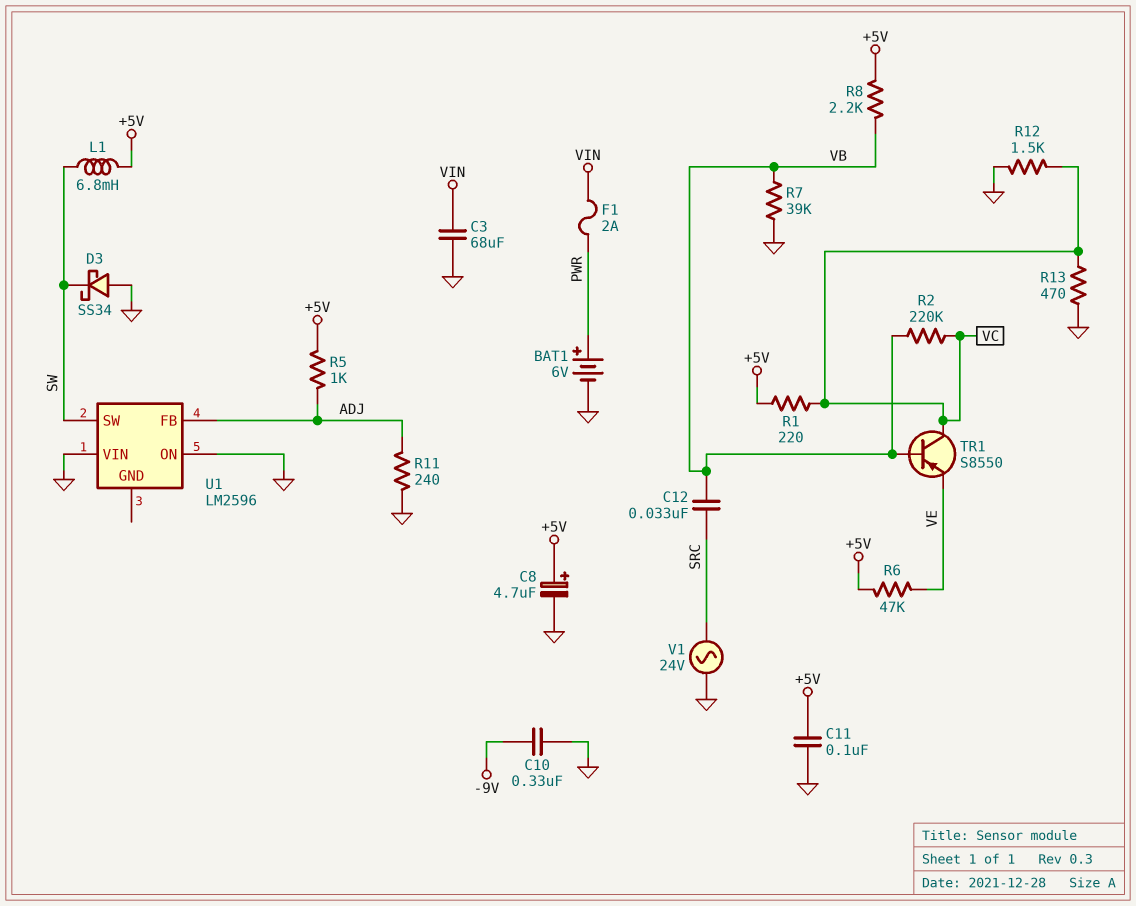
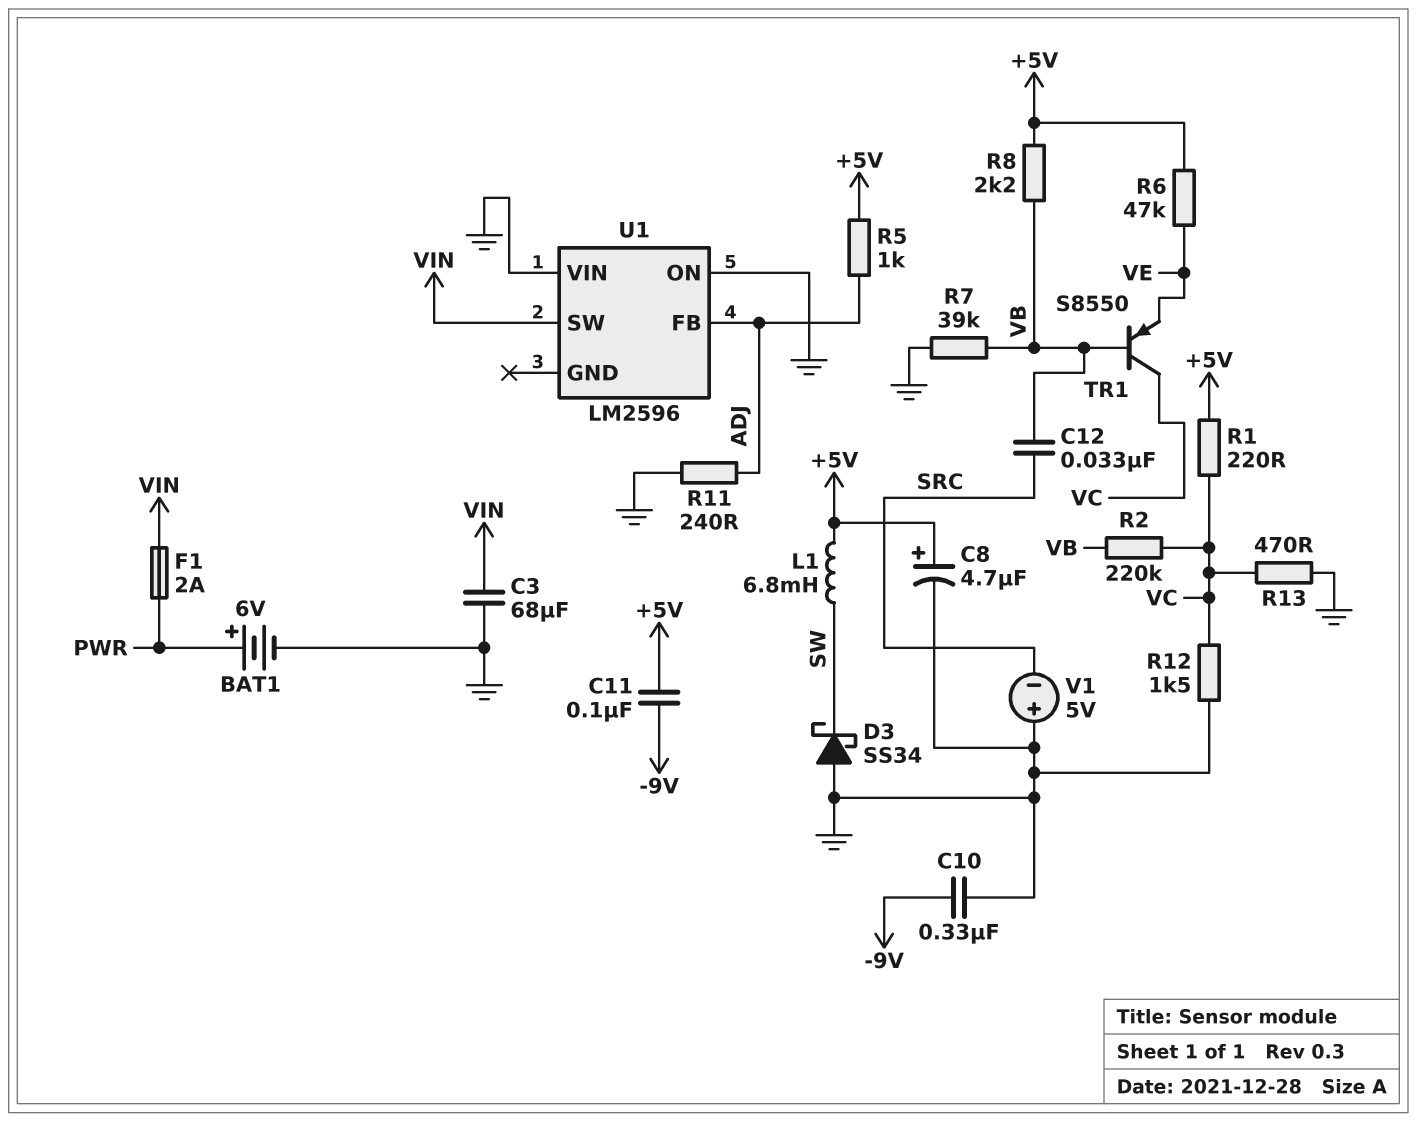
C11: 100nF (+5V, GND) -> 100nF (+5V, -9V)
U1 pin SW: SW -> VIN
V1: AC 24V (GND, SRC) -> 5V (plus GND, minus SRC)

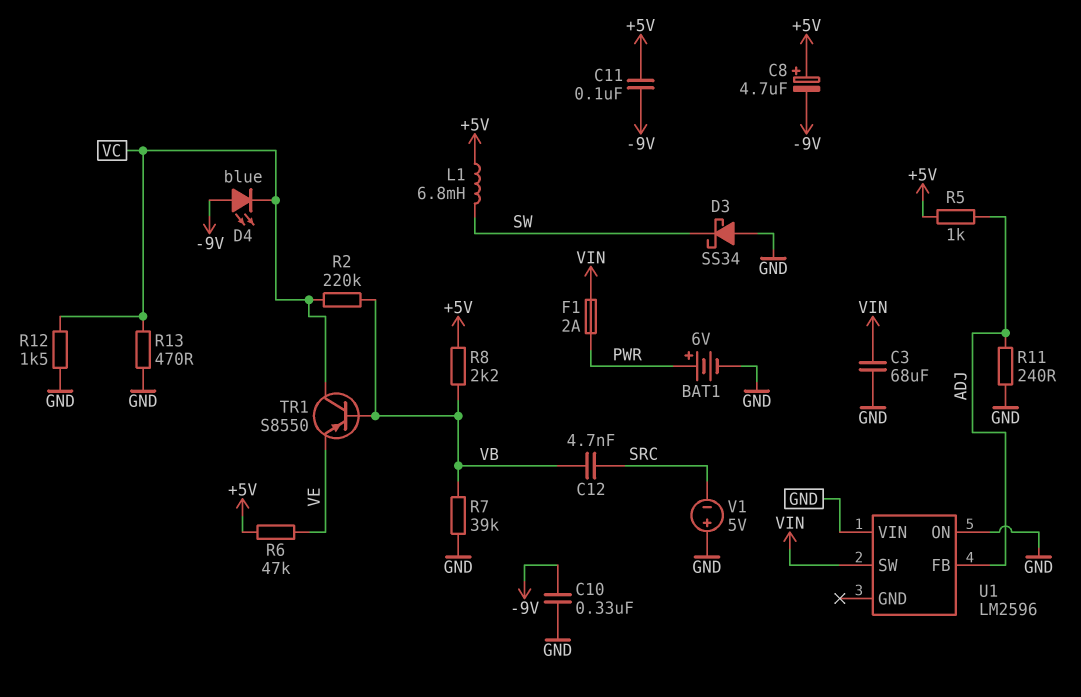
C8: 4.7uF (plus +5V, minus GND) -> 4.7uF (plus +5V, minus -9V)
C12: 33nF (SRC, VB) -> 4.7nF (SRC, VB)
D4: none -> LED blue (A -9V, K VC)
R1: 220 (+5V, VC) -> none

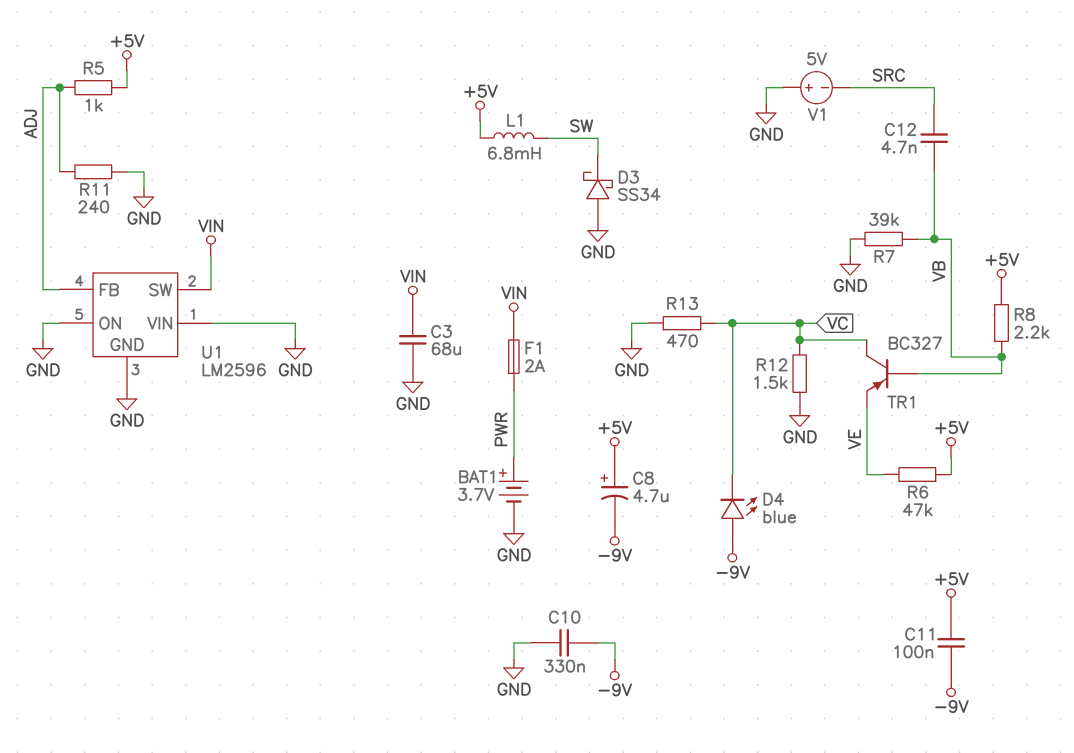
BAT1: 6V (plus PWR, minus GND) -> 3.7V (plus PWR, minus GND)
R2: 220k (VB, VC) -> none
TR1: PNP S8550 (B VB, C VC, E VE) -> PNP BC327 (B VB, C VC, E VE)
U1 pin GND: none -> GND

